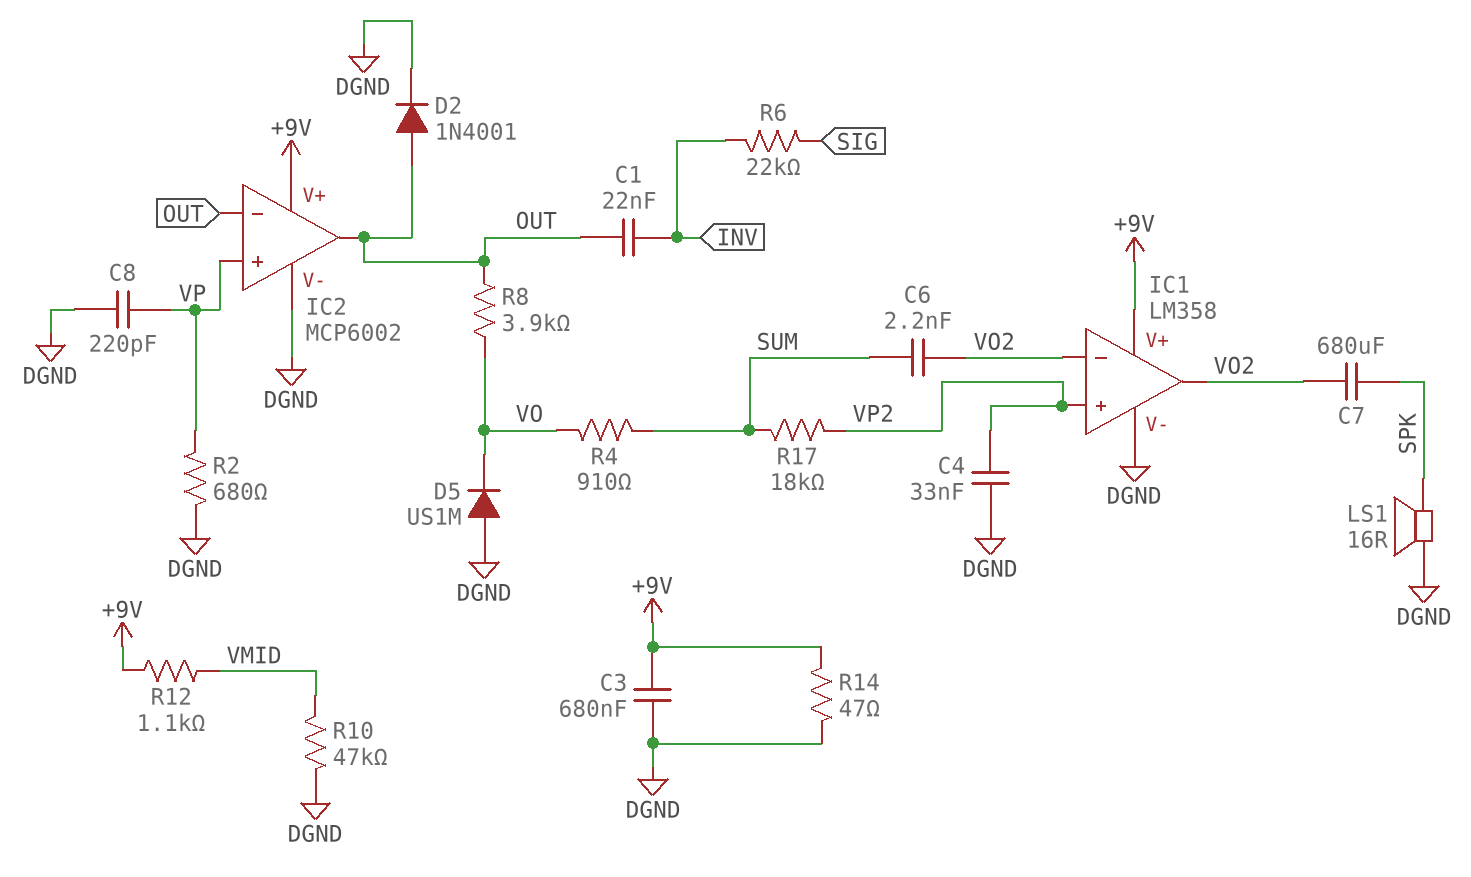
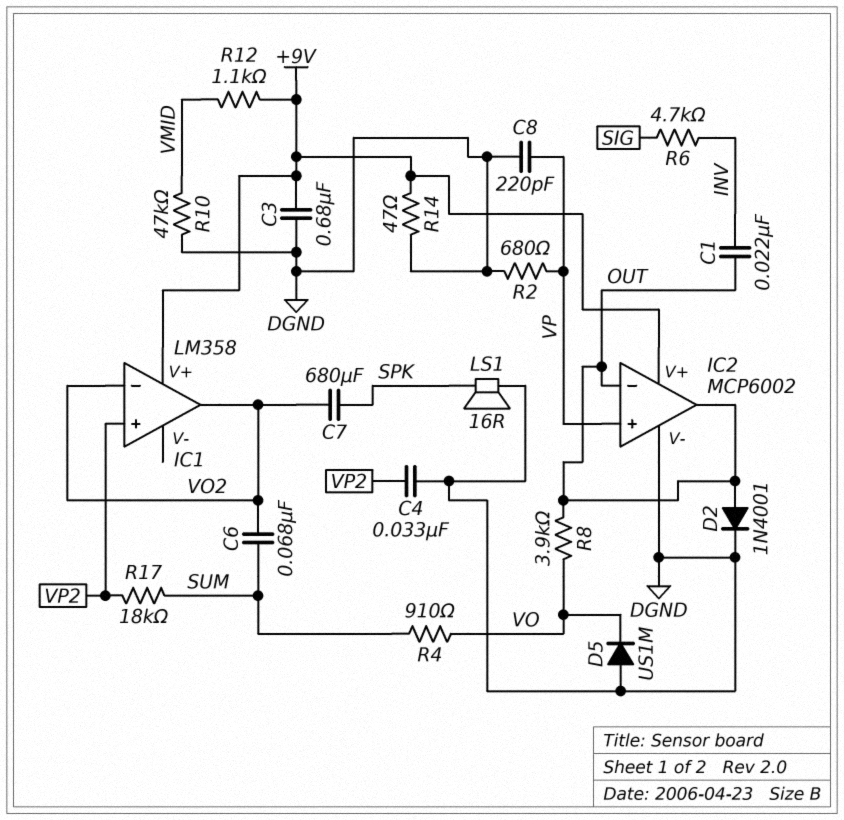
C6: 2.2nF (SUM, VO2) -> 68nF (SUM, VO2)
IC1 pin V-: DGND -> none
R6: 22k (INV, SIG) -> 4.7k (INV, SIG)

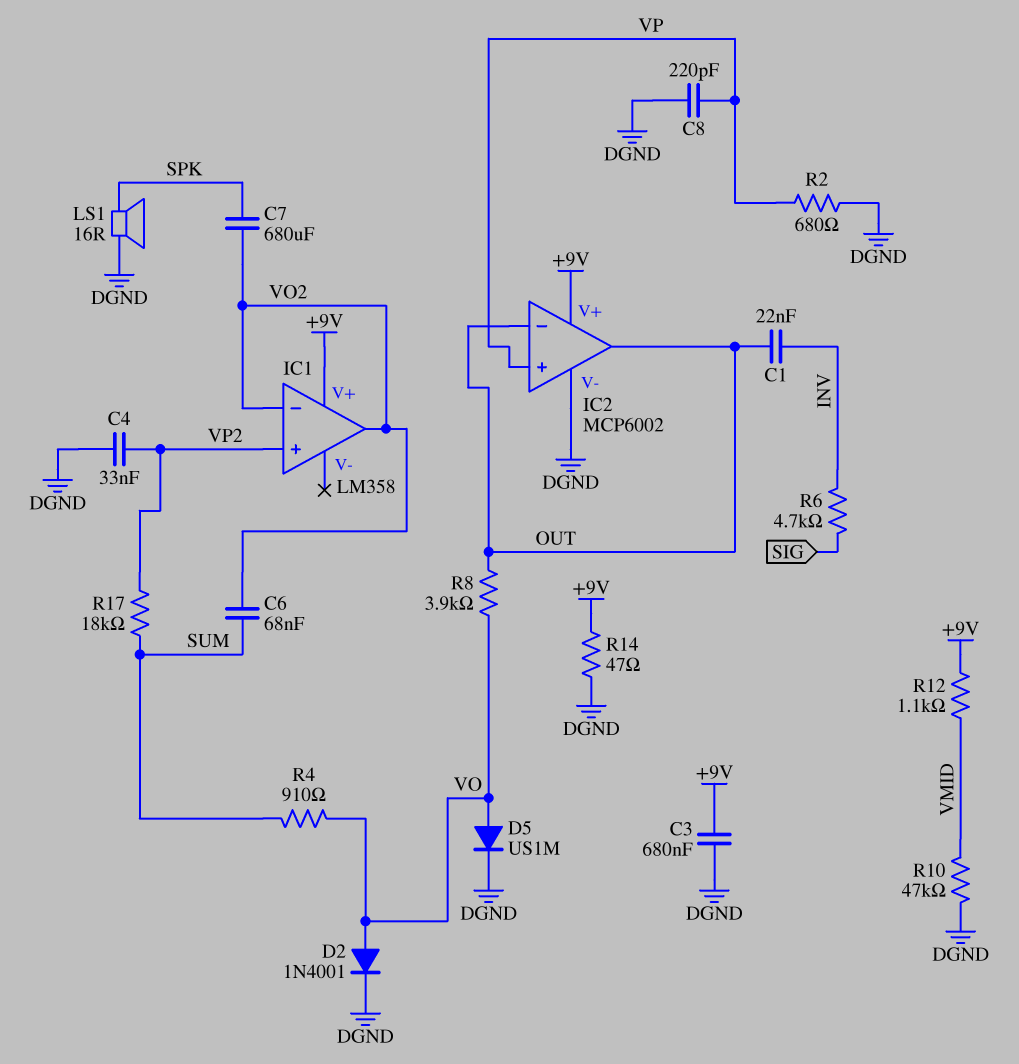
D2: diode 1N4001 (A OUT, K DGND) -> diode 1N4001 (A VO, K DGND)
D5: diode US1M (A DGND, K VO) -> diode US1M (A VO, K DGND)

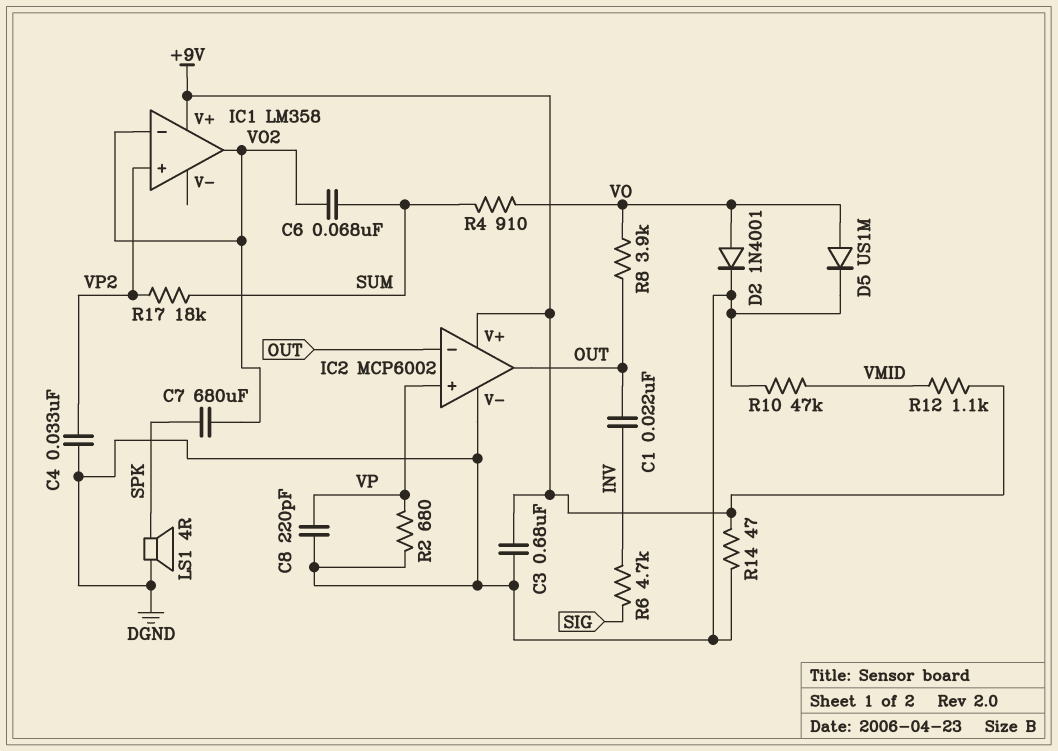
LS1: speaker 16R (DGND, SPK) -> speaker 4R (DGND, SPK)

